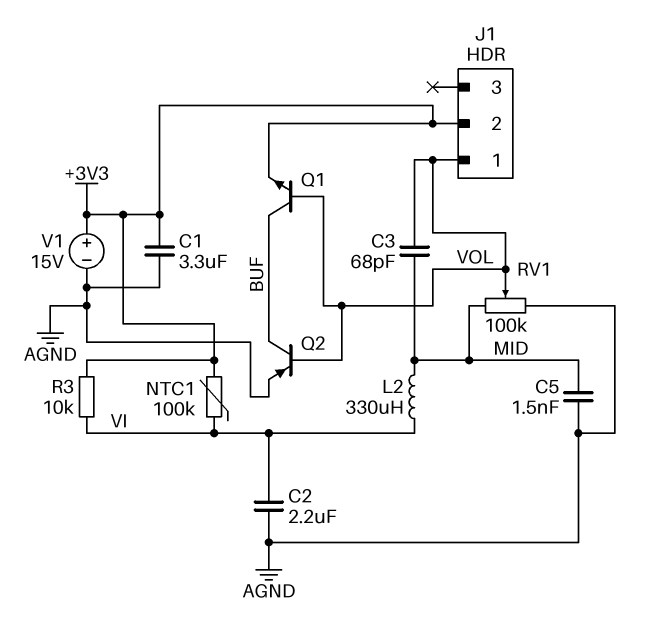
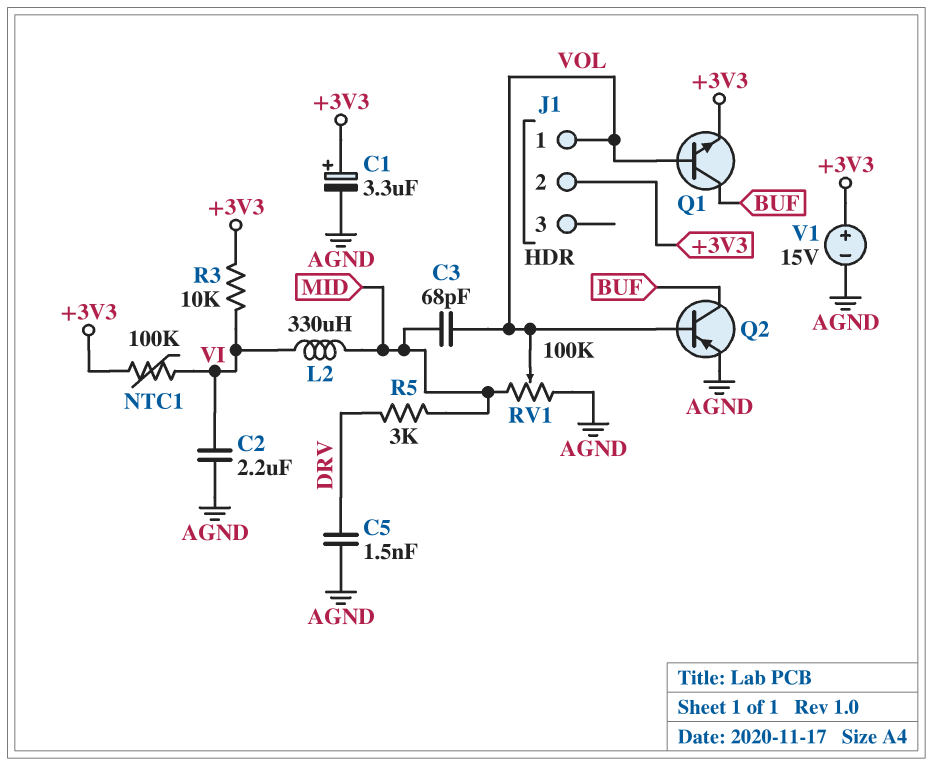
C1: 3.3uF (+3V3, AGND) -> 3.3uF (plus +3V3, minus AGND)
C5: 1.5nF (AGND, MID) -> 1.5nF (AGND, DRV)
R5: none -> 3k (DRV, MID)

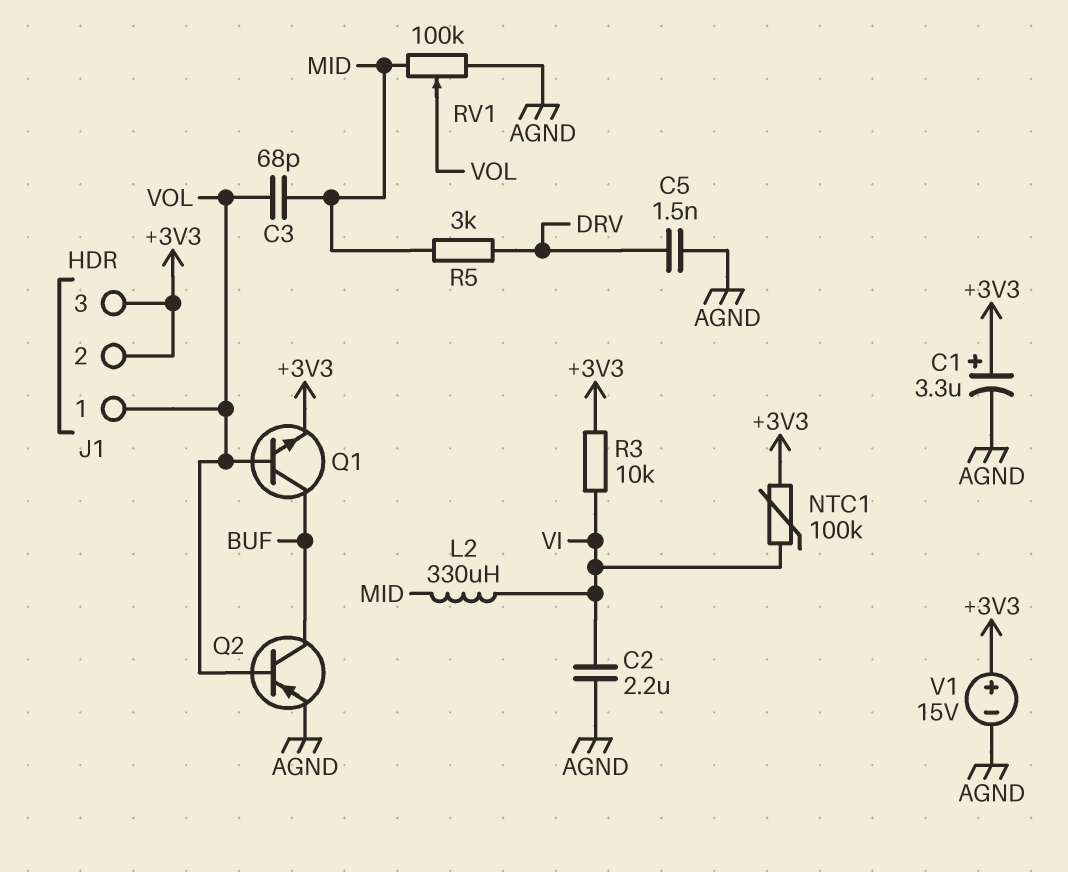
J1 pin 3: none -> +3V3

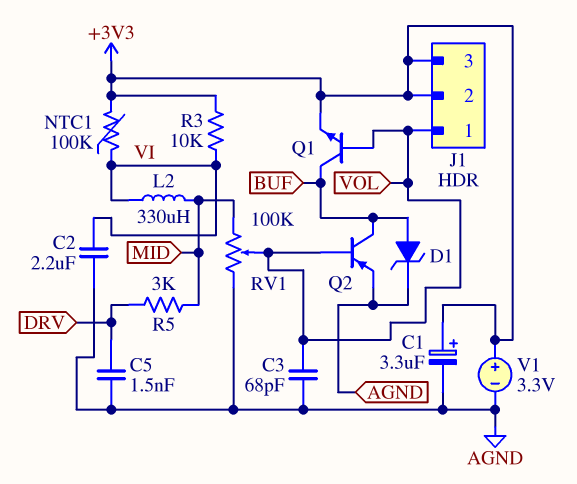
C3: 68pF (MID, VOL) -> 68pF (AGND, VOL)
D1: none -> zener (A BUF, K AGND)
V1: 15V (plus +3V3, minus AGND) -> 3.3V (plus +3V3, minus AGND)

